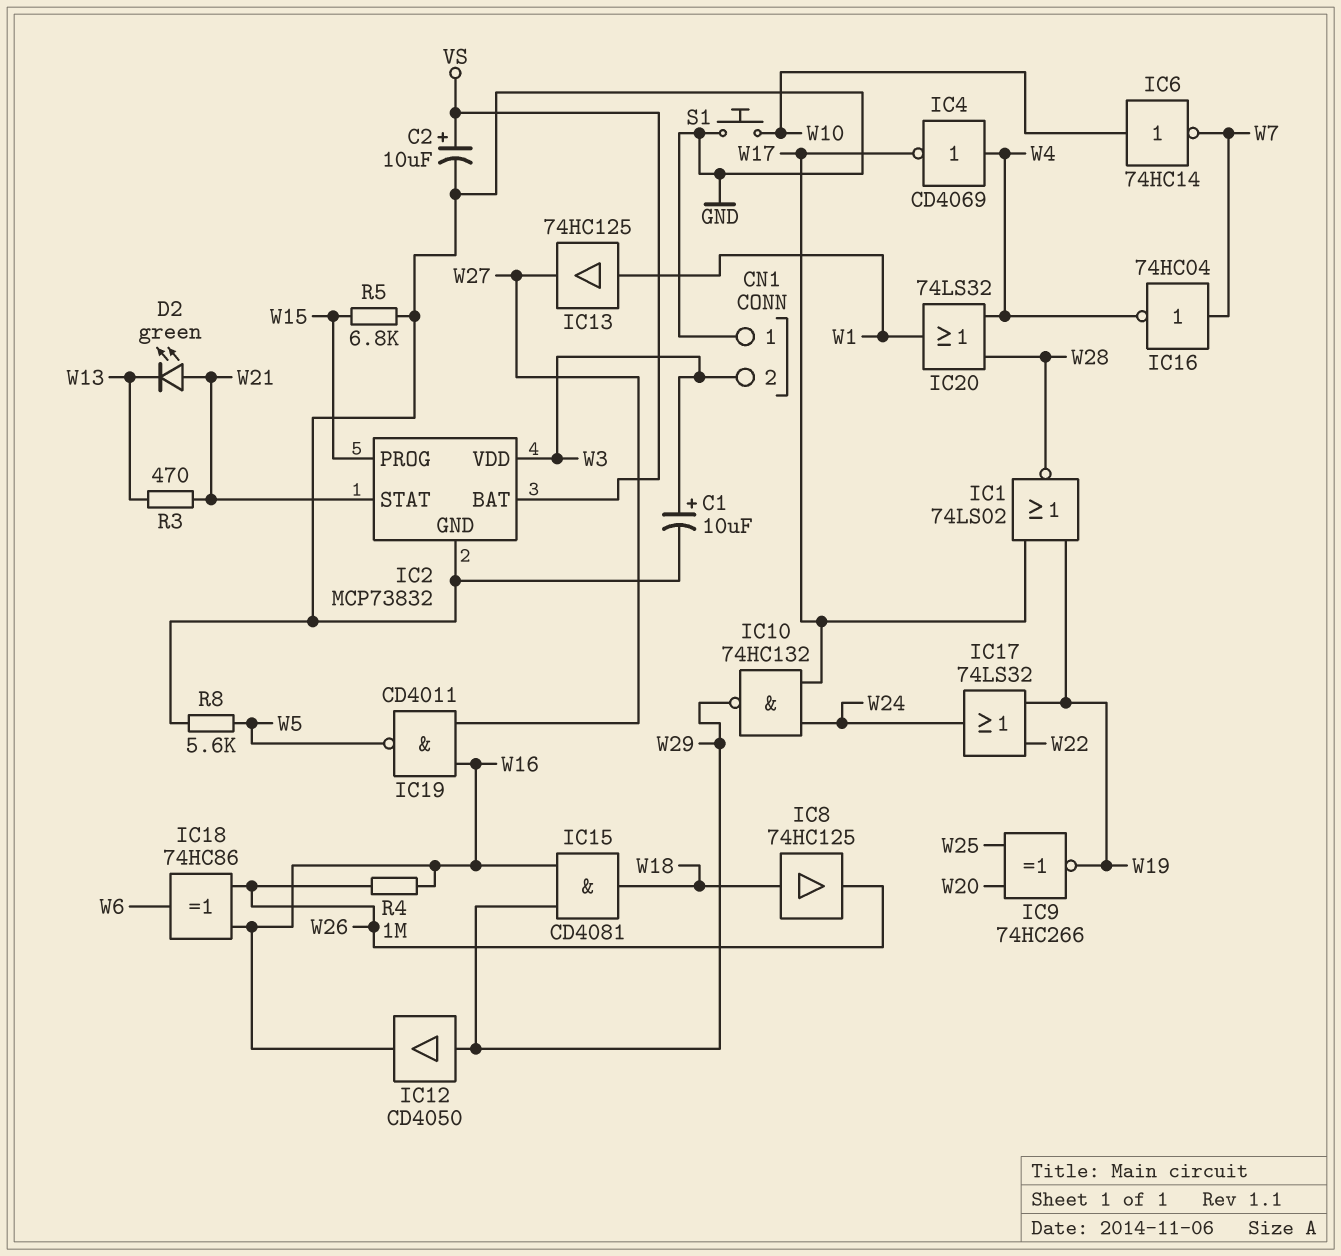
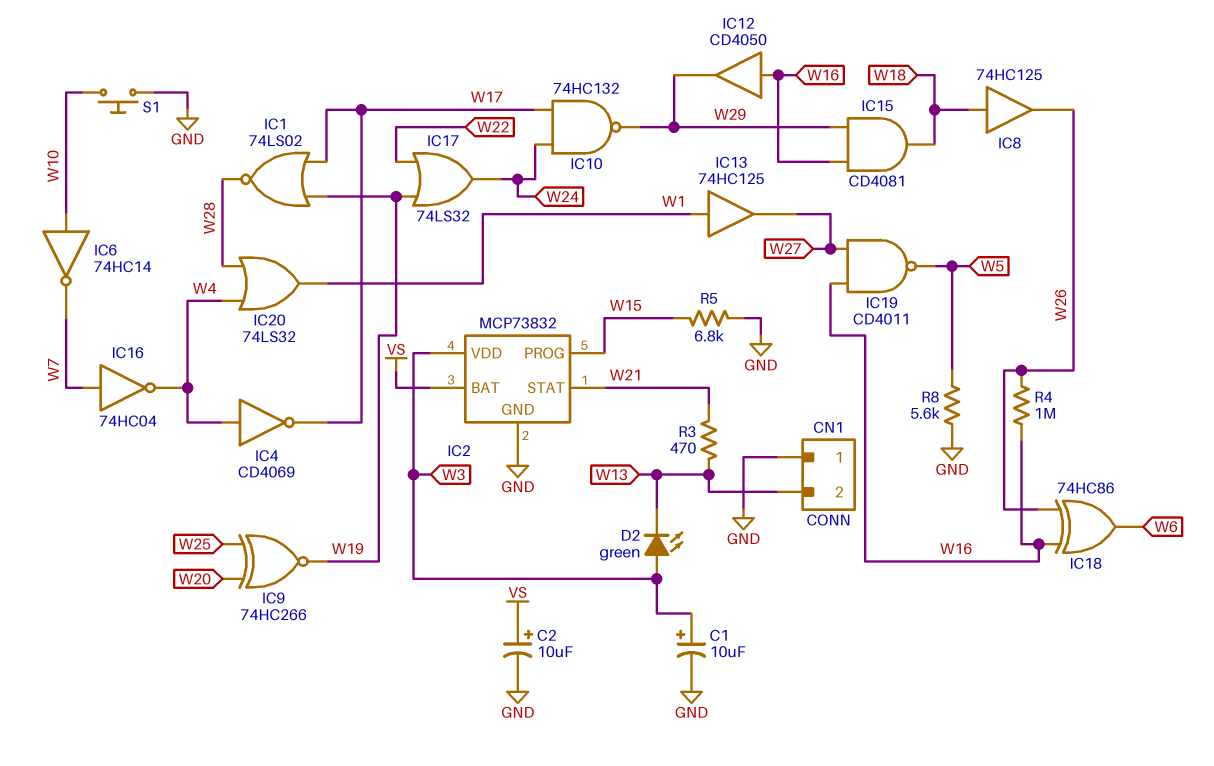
CN1 pin 2: W3 -> W13
D2: LED green (A W21, K W13) -> LED green (A W3, K W13)
IC12: buffer CD4050 (in W29, out W16) -> buffer CD4050 (in W16, out W29)

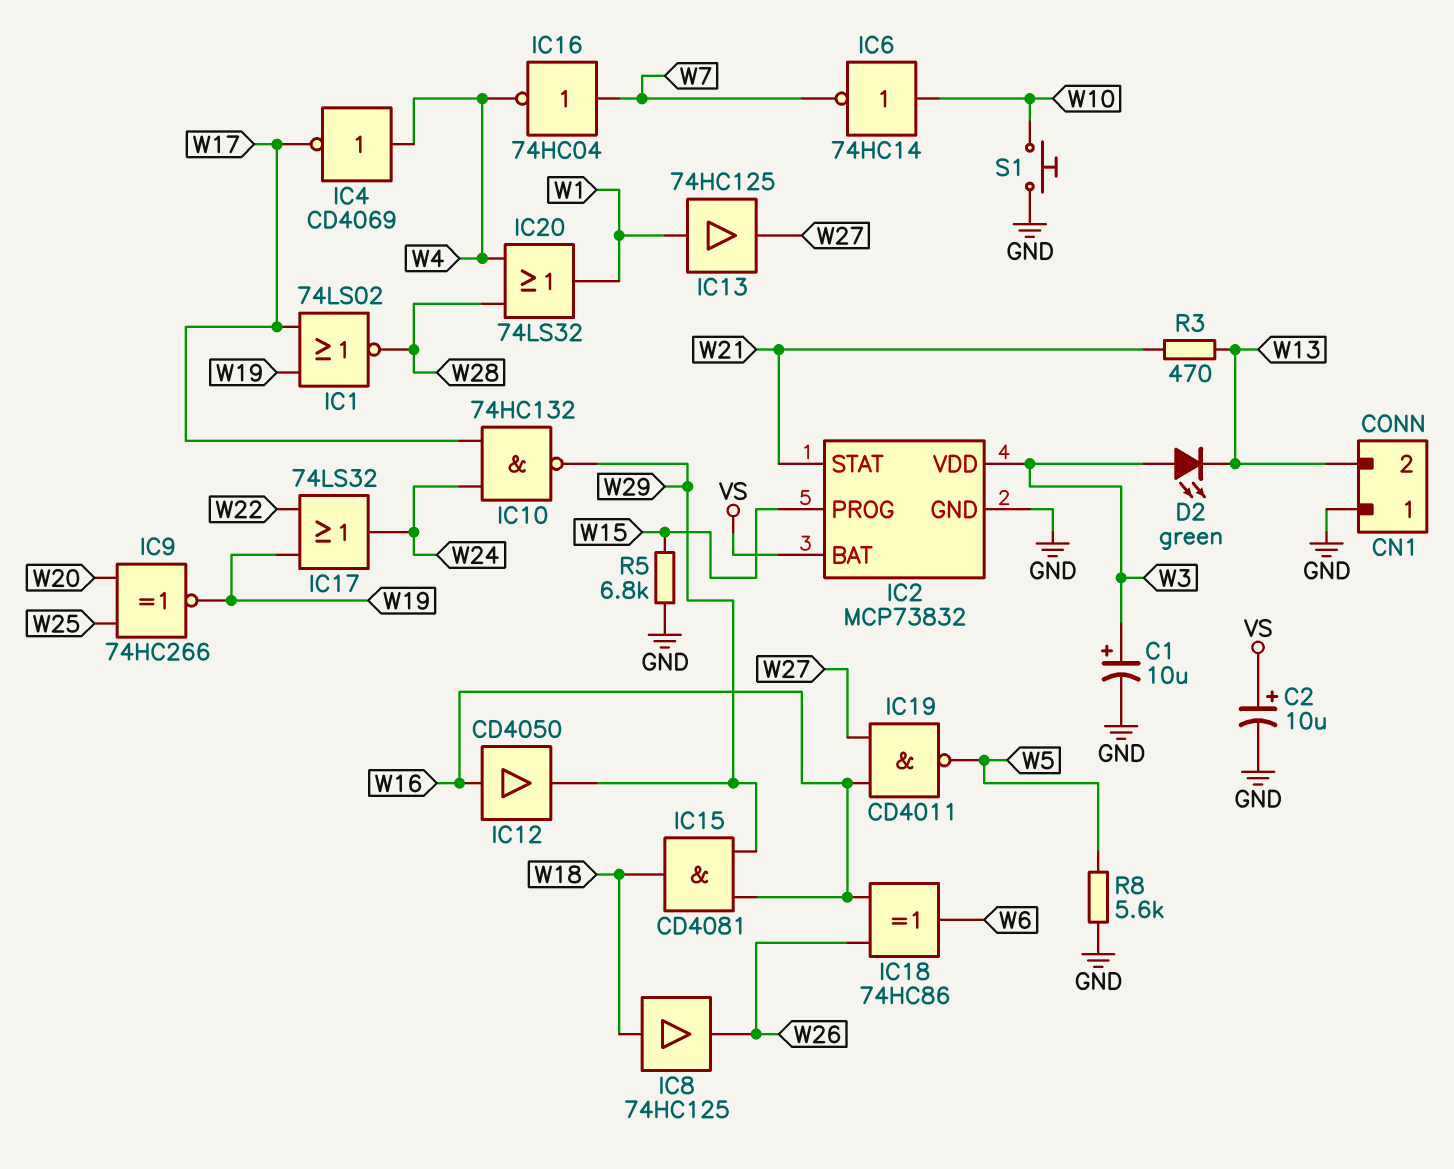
R4: 1M (W16, W26) -> none

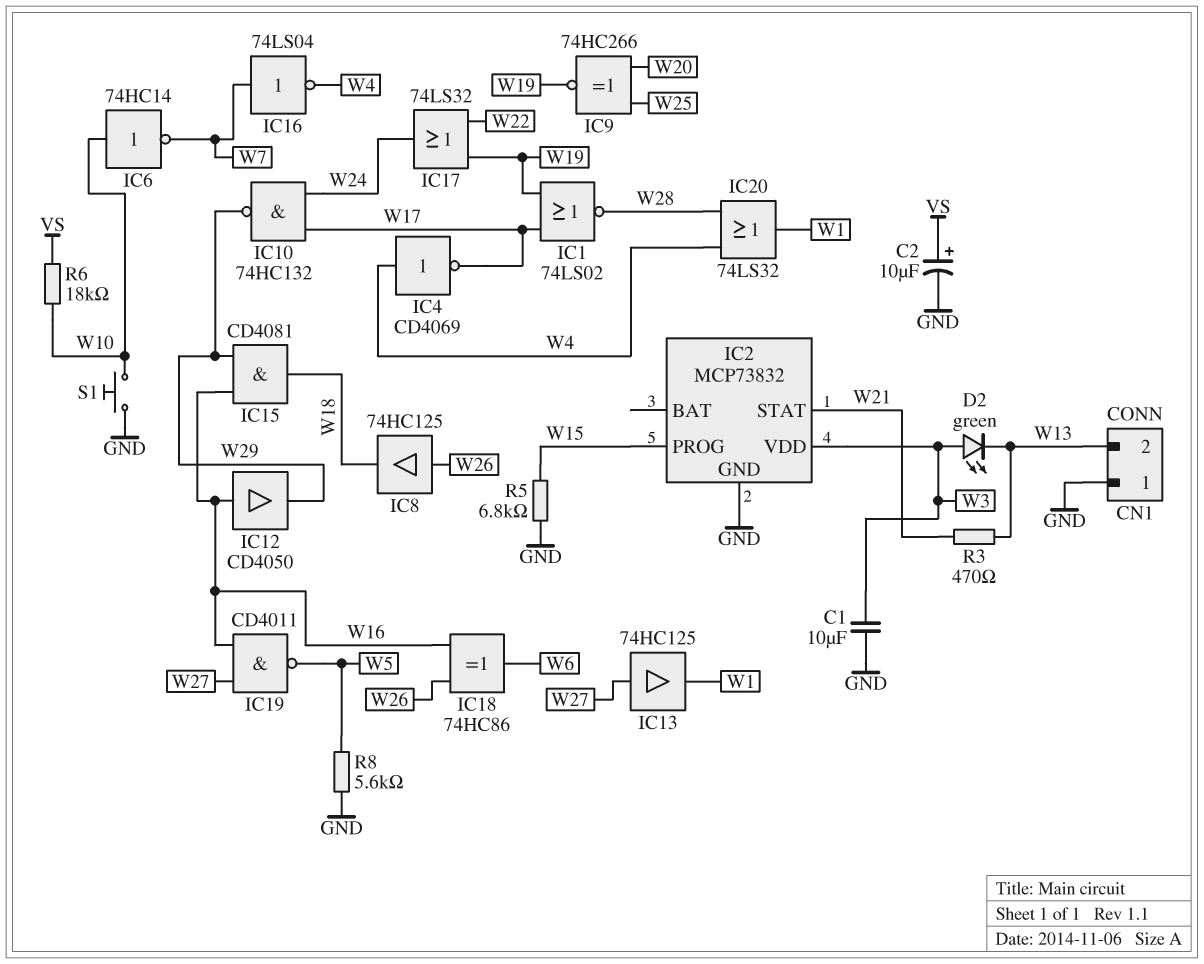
C1: 10uF (plus W3, minus GND) -> 10uF (GND, W3)
IC2 pin BAT: VS -> none
IC8: buffer 74HC125 (in W18, out W26) -> buffer 74HC125 (in W26, out W18)
IC13: buffer 74HC125 (in W1, out W27) -> buffer 74HC125 (in W27, out W1)
IC16: NOT 74HC04 (in W7, out W4) -> NOT 74LS04 (in W7, out W4)
R6: none -> 18k (VS, W10)

